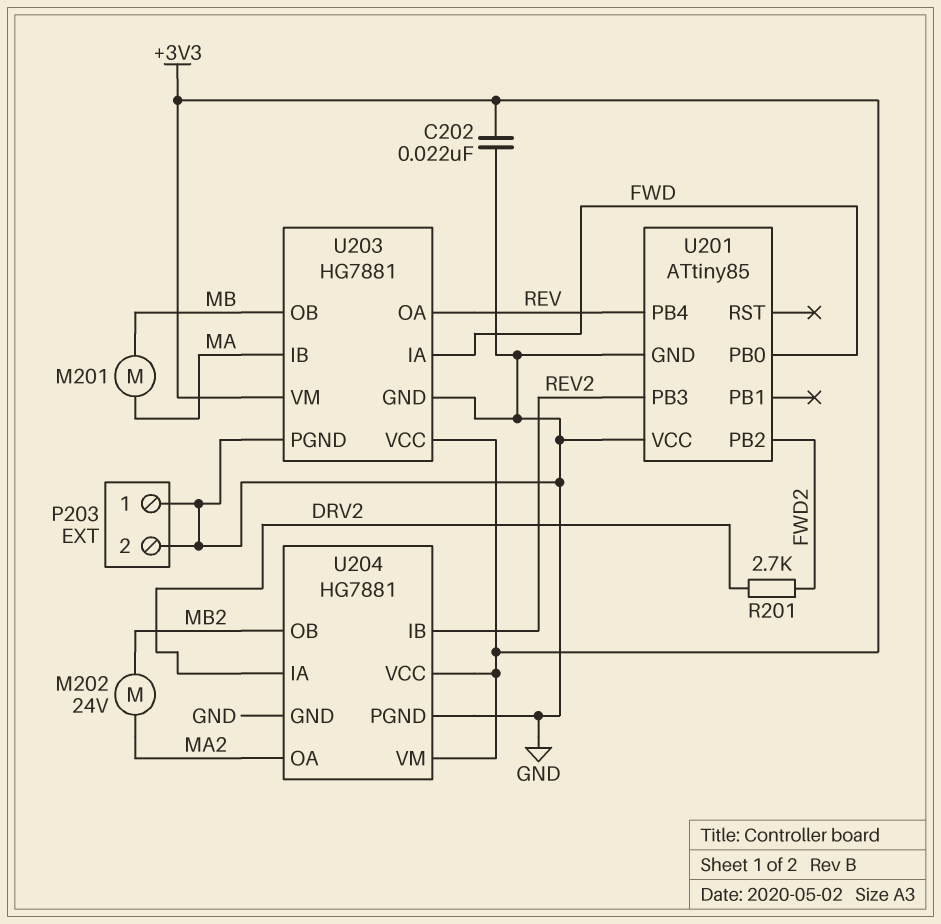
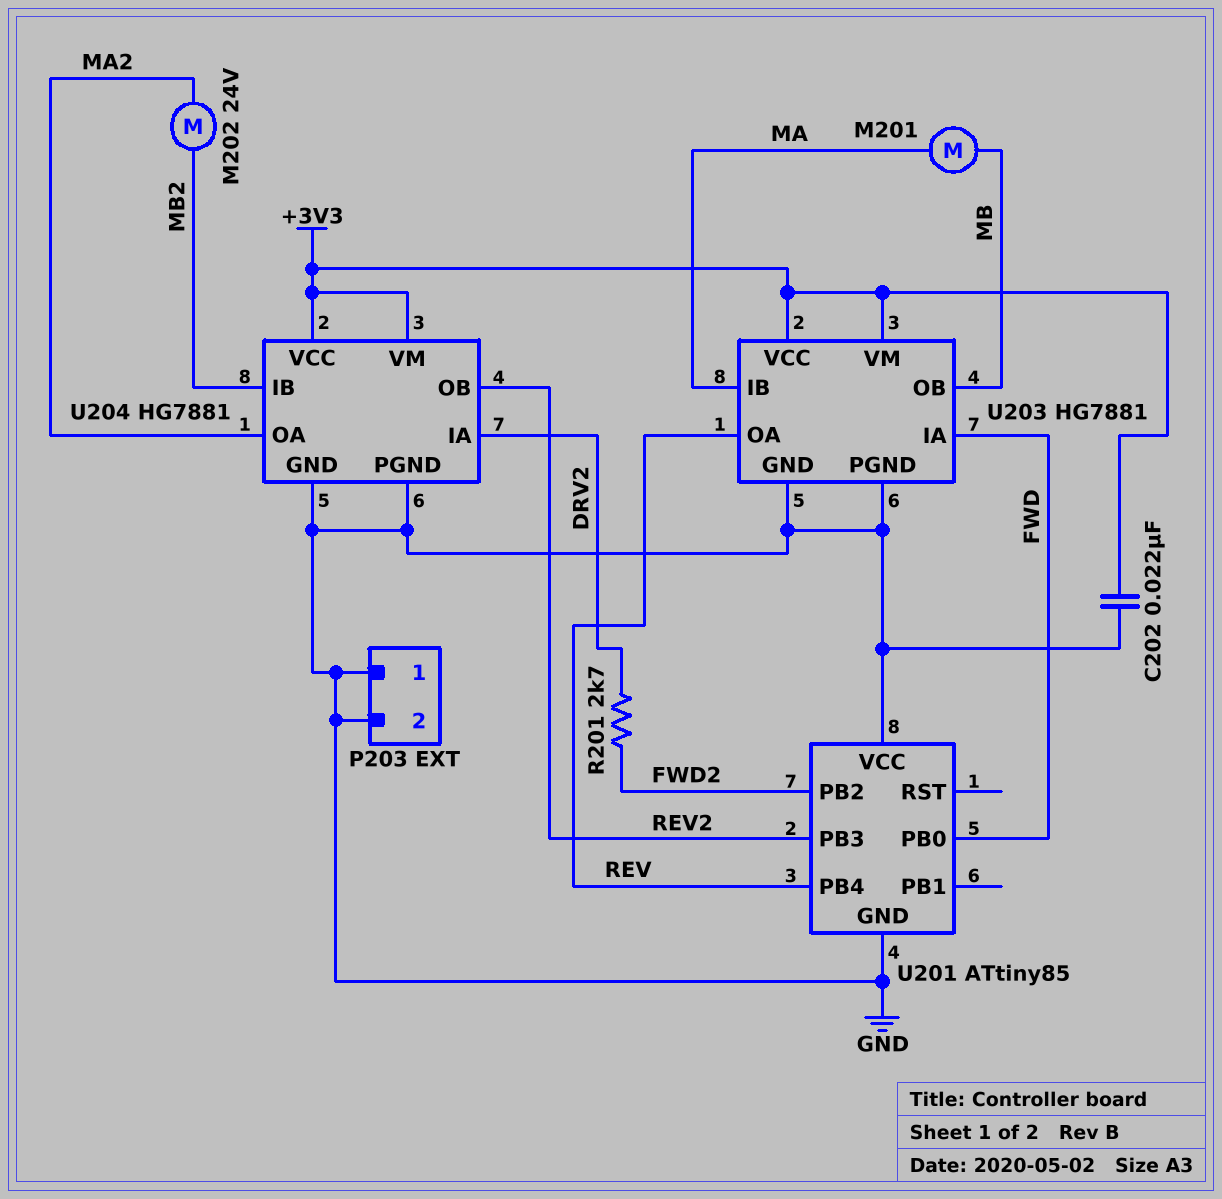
U204 pin IB: REV2 -> MB2
U204 pin OB: MB2 -> REV2

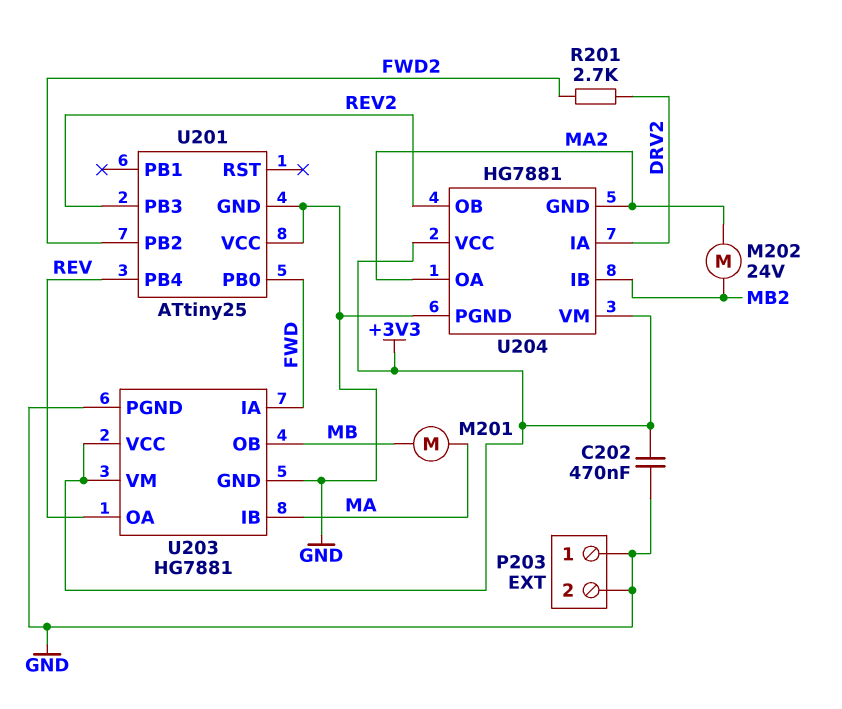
C202: 22nF (+3V3, GND) -> 470nF (+3V3, GND)
U201: ATtiny85 -> ATtiny25
U204 pin GND: GND -> MA2

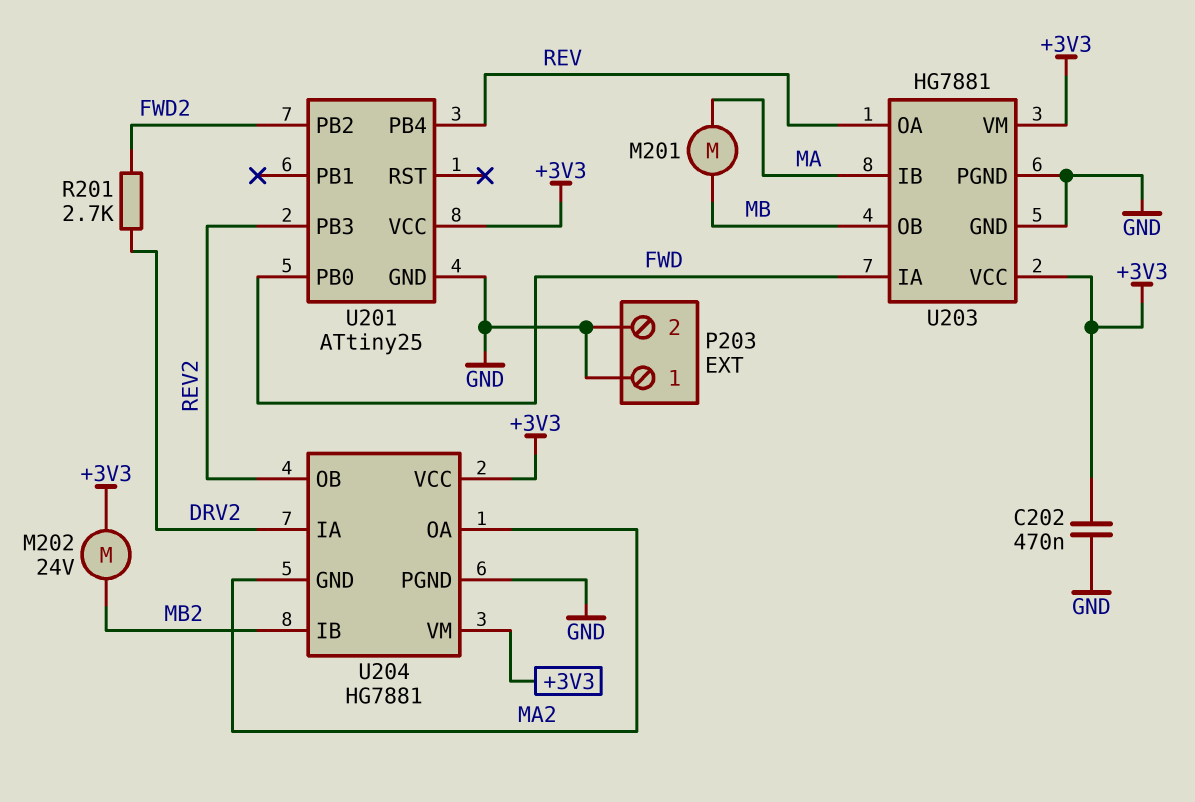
M202: motor 24V (MA2, MB2) -> motor 24V (+3V3, MB2)
U201 pin VCC: GND -> +3V3

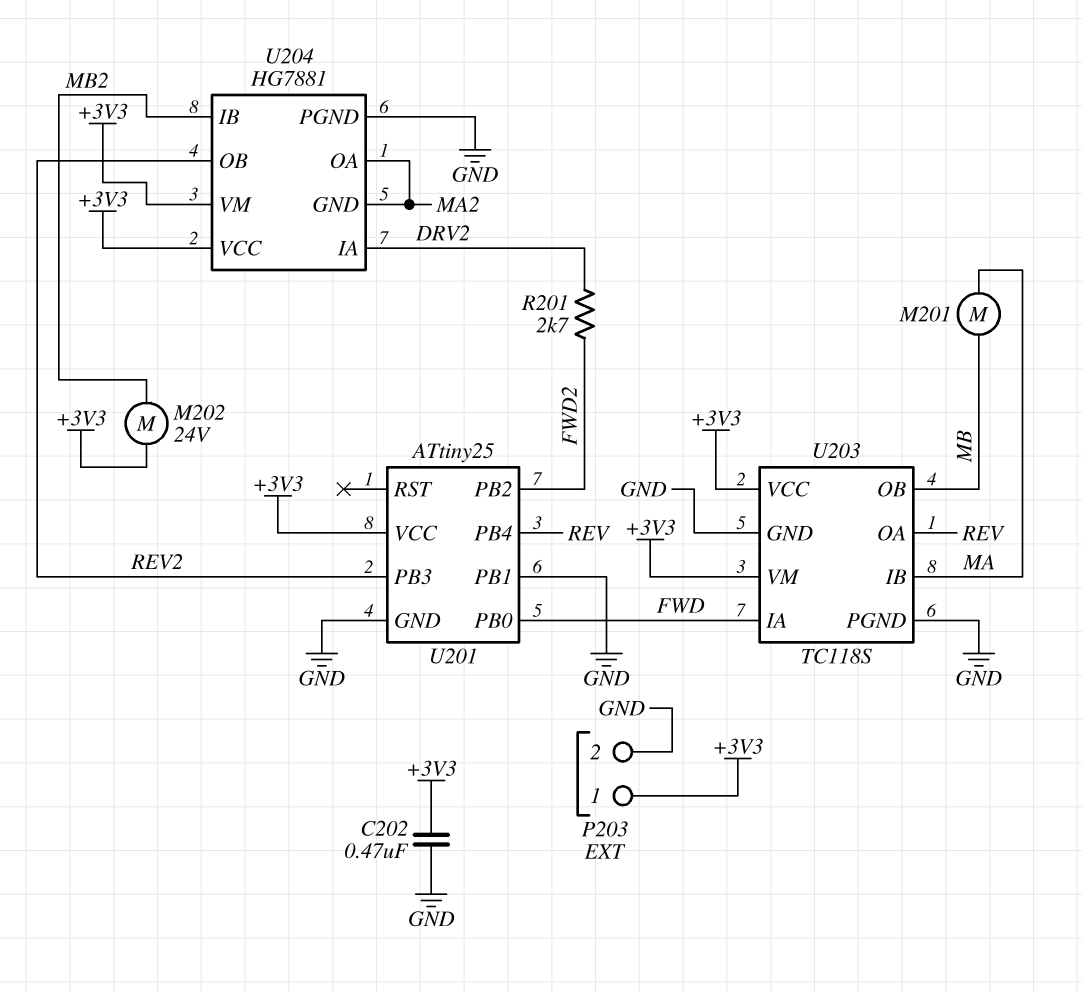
P203 pin 1: GND -> +3V3
U201 pin PB1: none -> GND
U203: HG7881 -> TC118S

